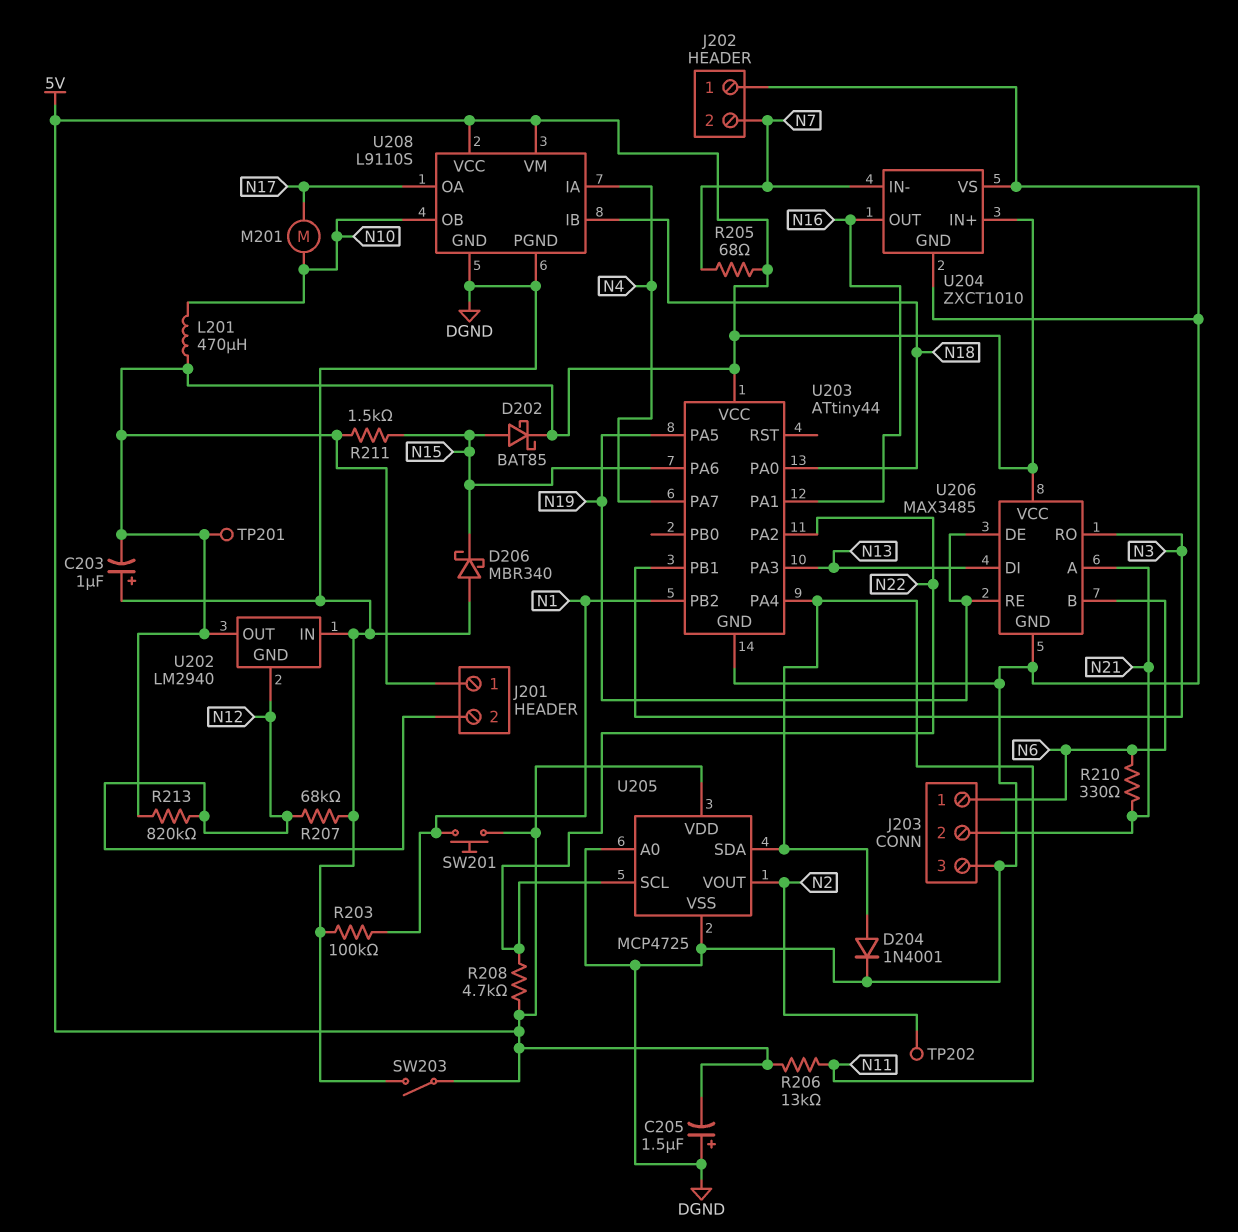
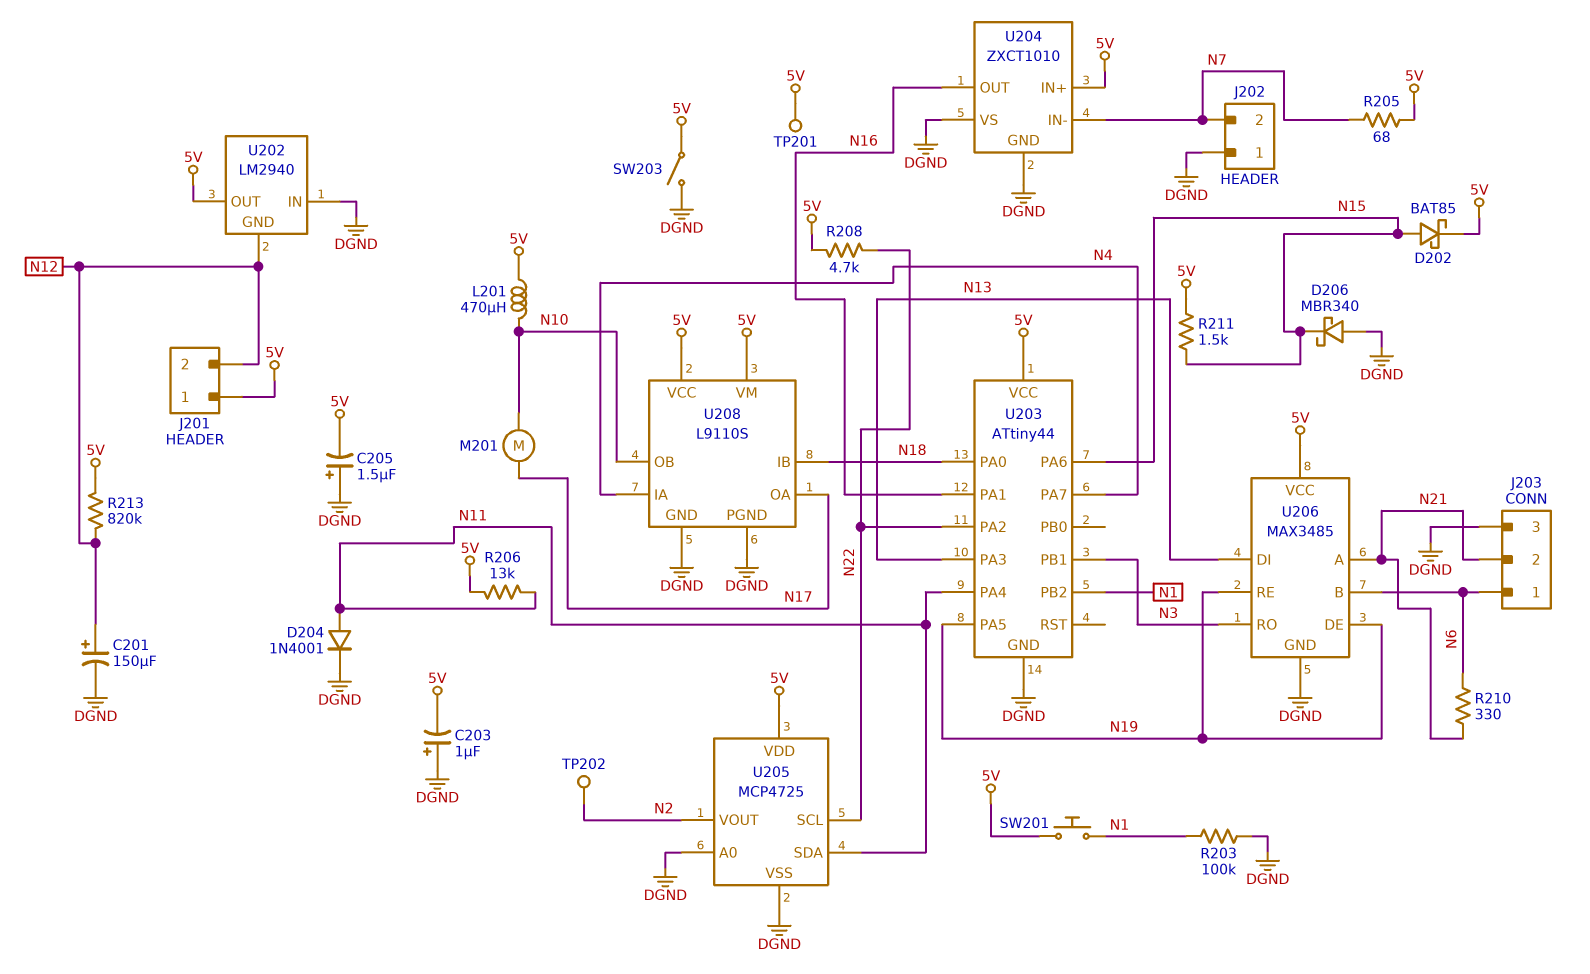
C201: none -> 150uF (plus N12, minus DGND)
R207: 68k (DGND, N12) -> none

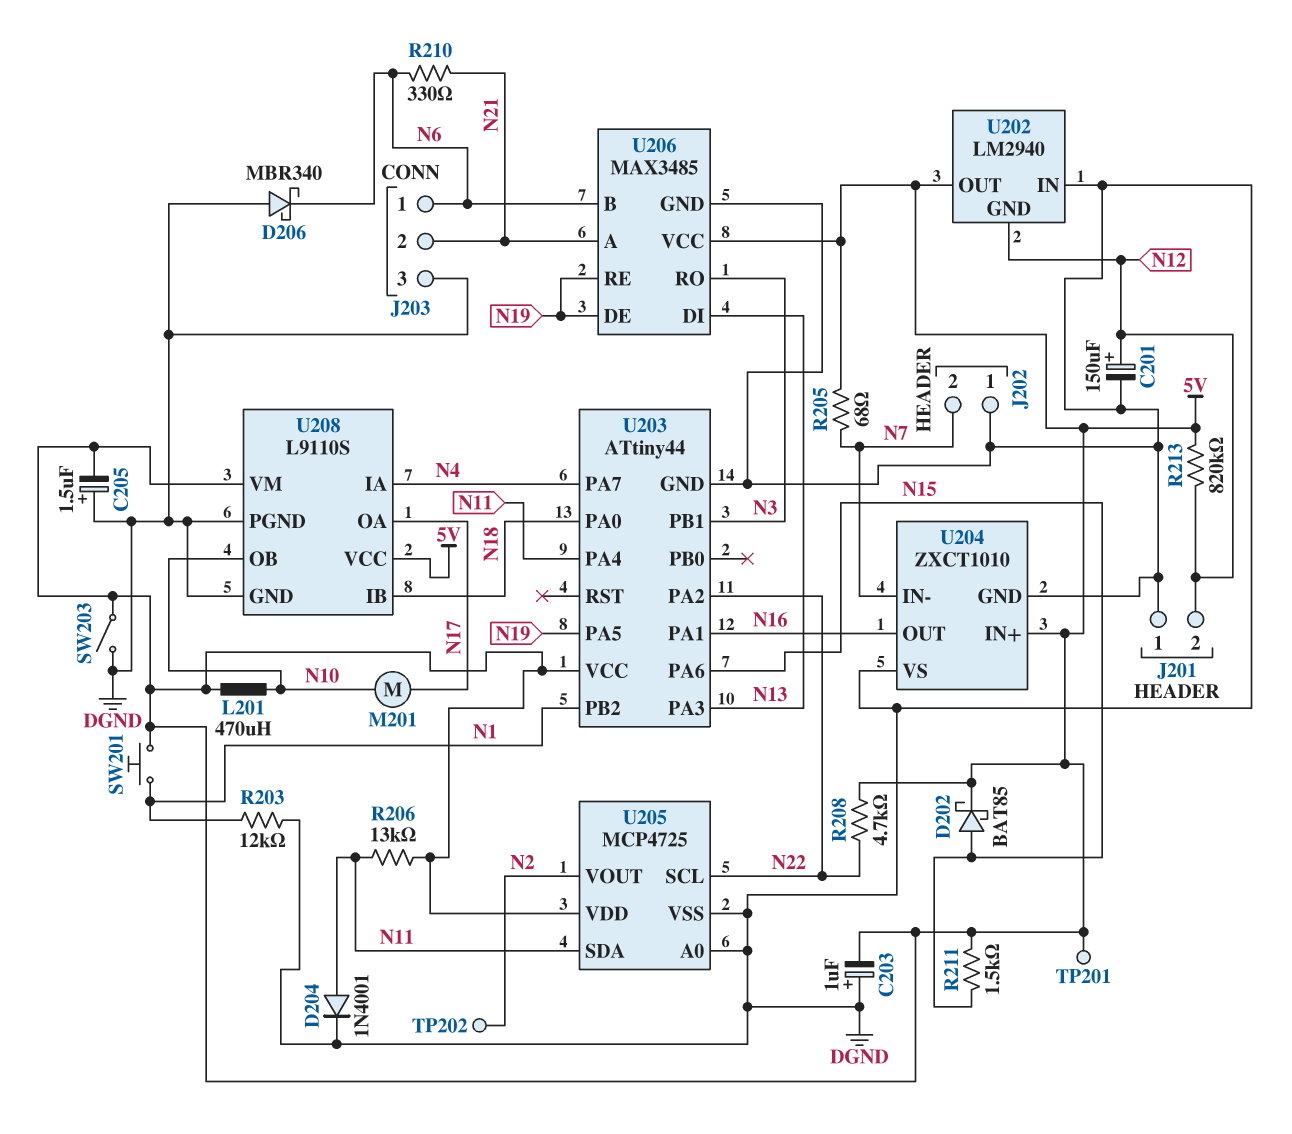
D206: schottky MBR340 (A DGND, K N15) -> schottky MBR340 (A DGND, K N6)
J201 pin 1: 5V -> DGND
R203: 100k (DGND, N1) -> 12k (DGND, N1)

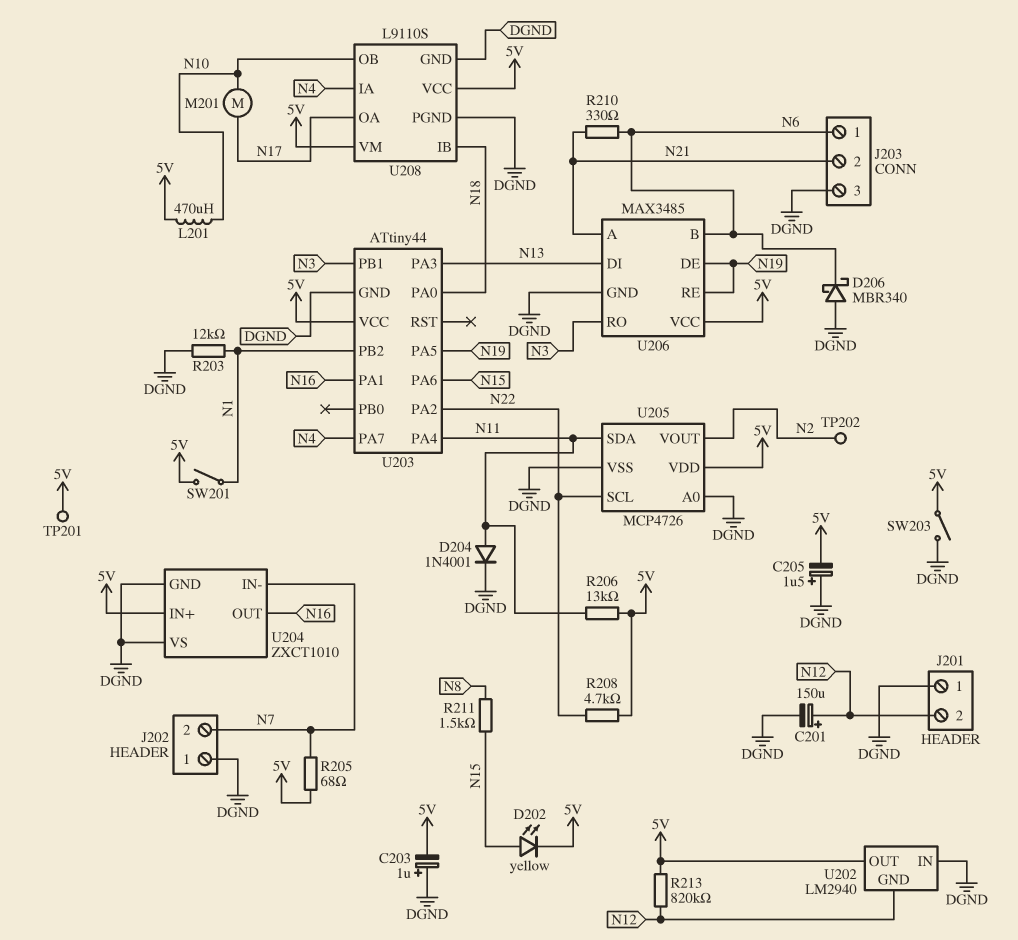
D202: schottky BAT85 (A N15, K 5V) -> LED yellow (A N15, K 5V)
R211: 1.5k (5V, N15) -> 1.5k (N8, N15)
SW201: button (5V, N1) -> switch (5V, N1)
U205: MCP4725 -> MCP4726

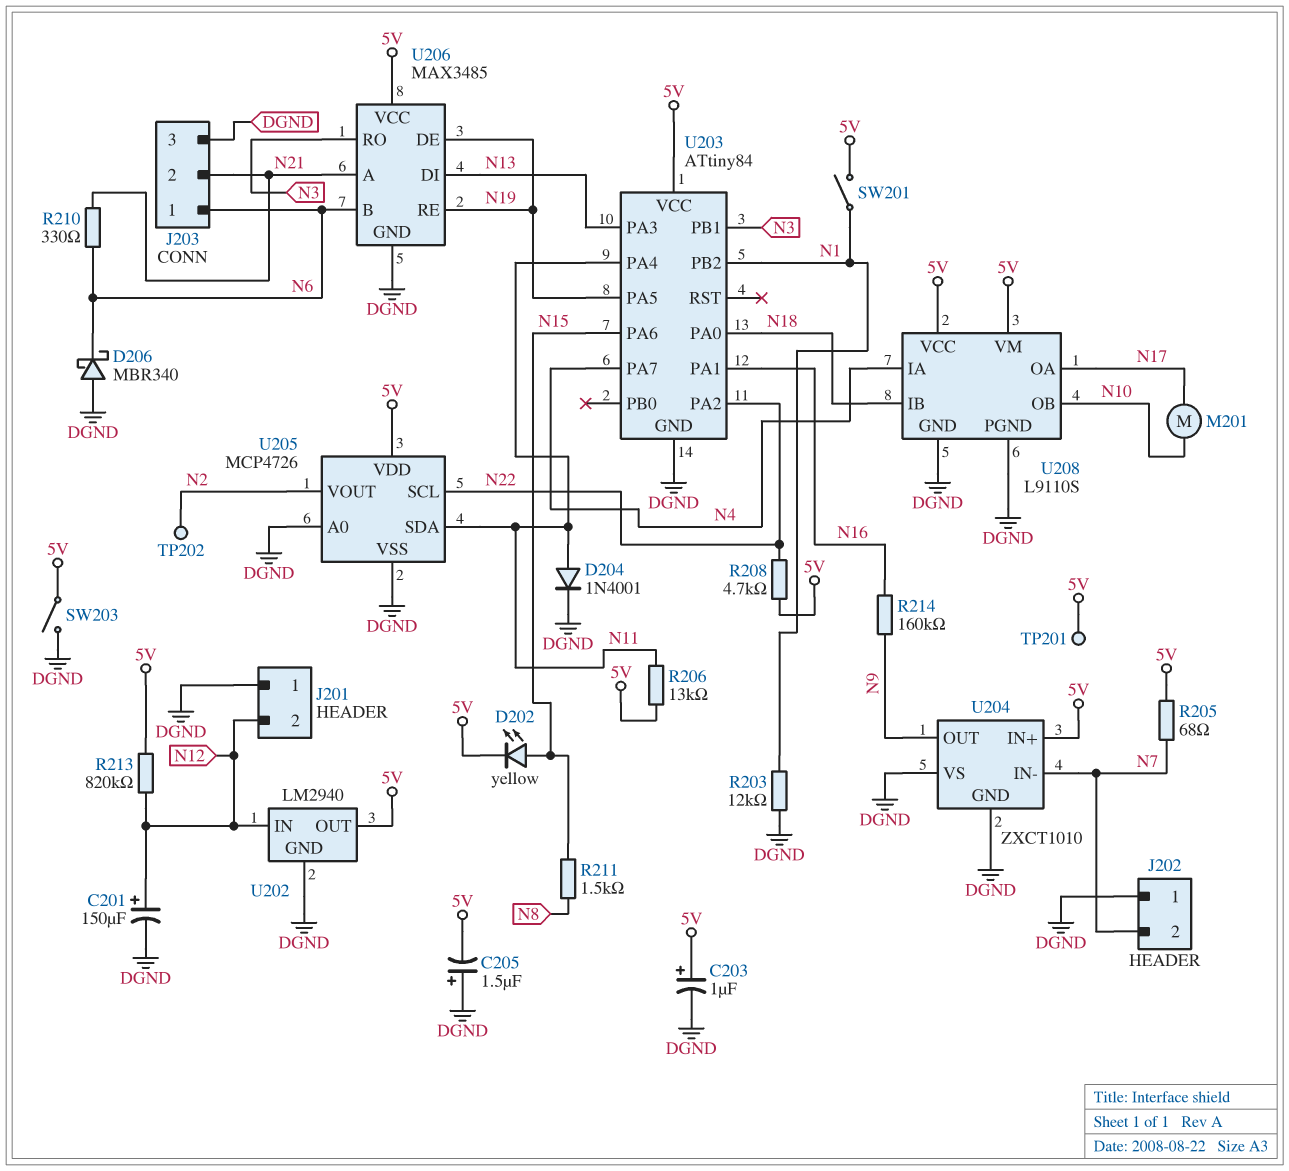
C203: 1uF (plus DGND, minus 5V) -> 1uF (plus 5V, minus DGND)
L201: 470uH (5V, N10) -> none
R214: none -> 160k (N9, N16)
U202 pin GND: N12 -> DGND
U202 pin IN: DGND -> N12
U203: ATtiny44 -> ATtiny84
U204 pin OUT: N16 -> N9

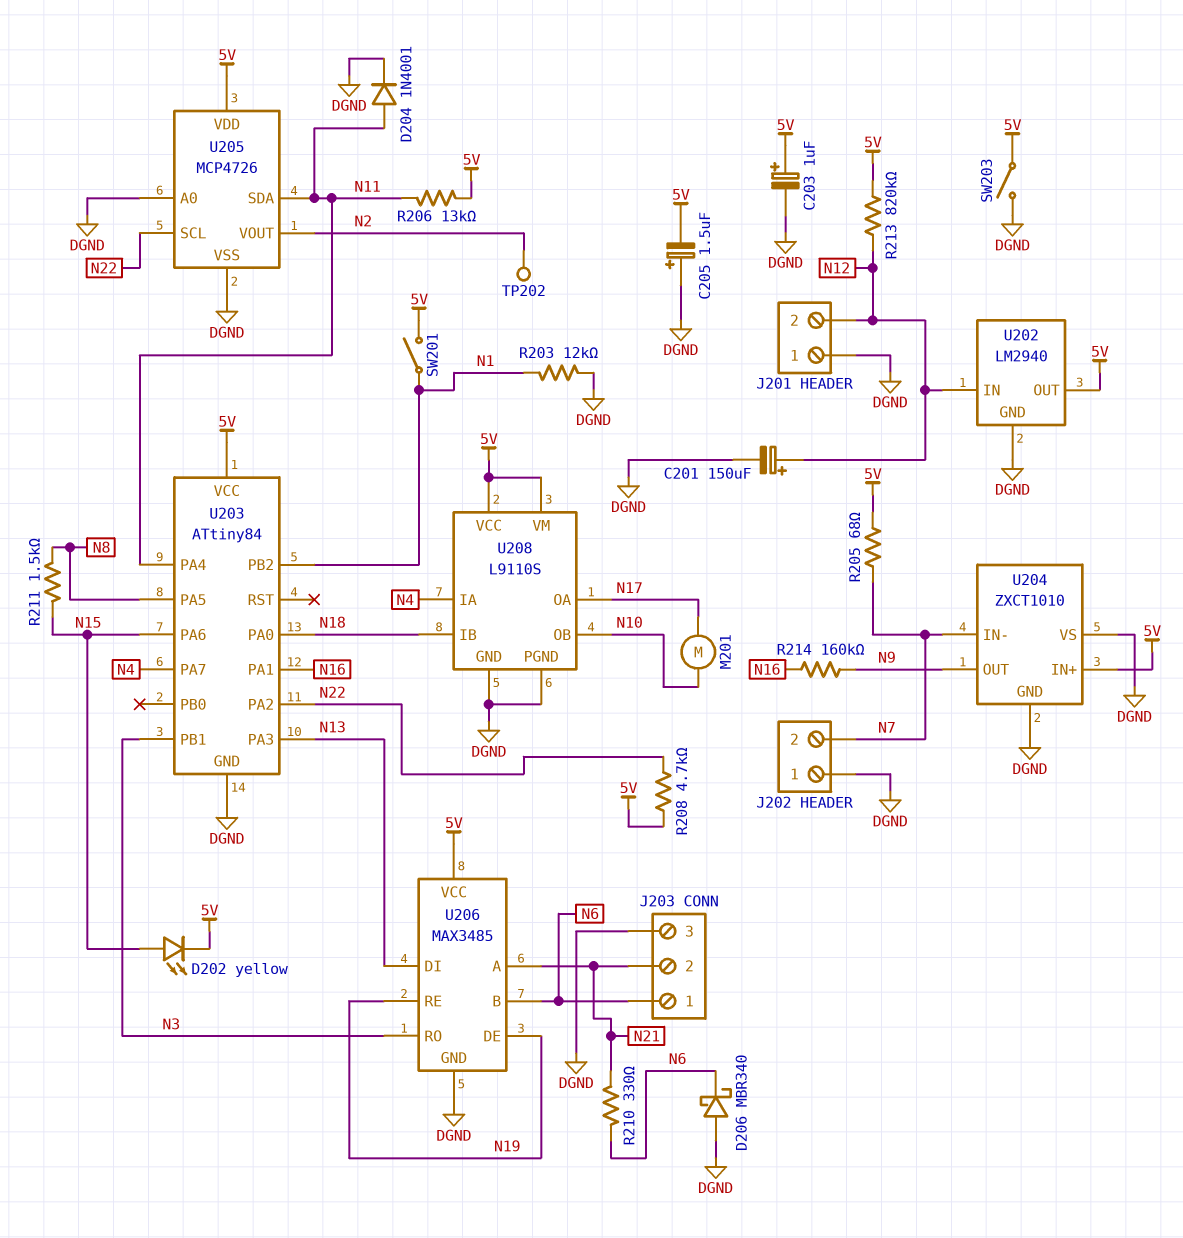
TP201: test point (5V) -> none
U203 pin PA5: N19 -> N8

